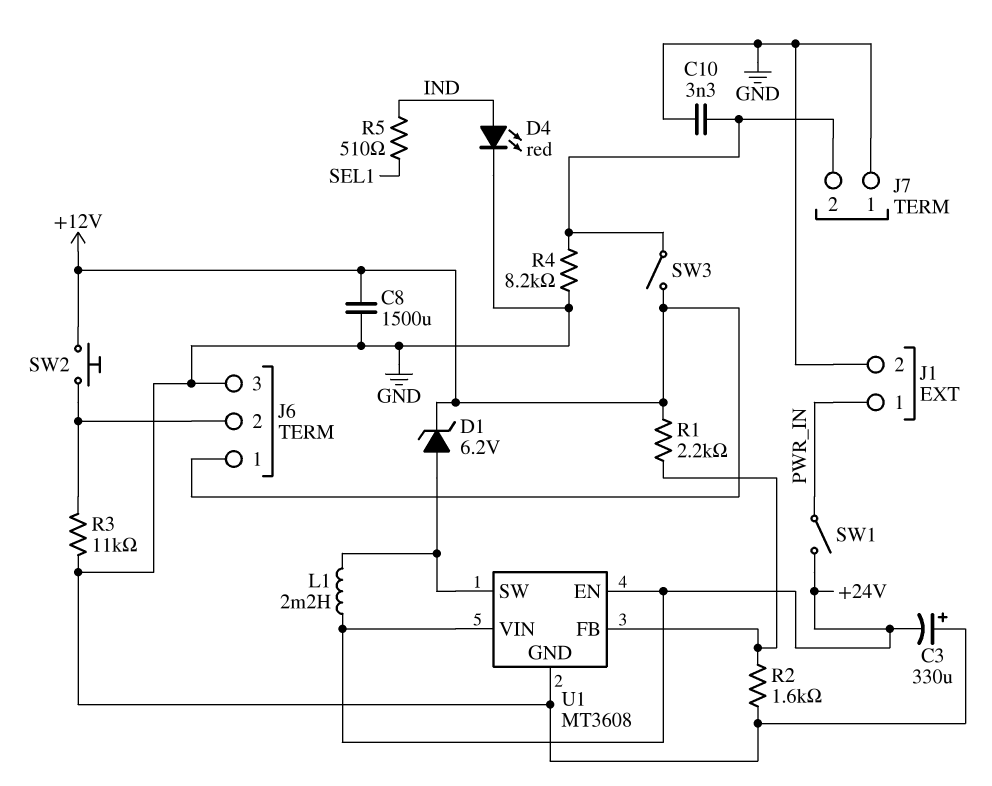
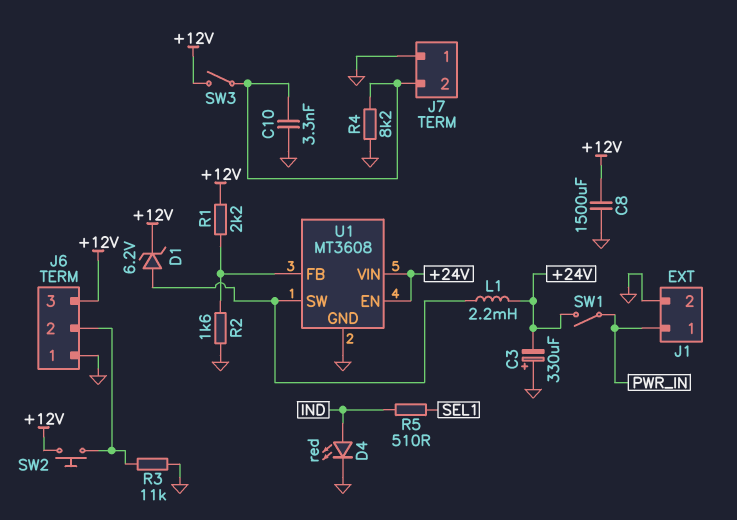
J6 pin 1: +12V -> GND
J6 pin 3: GND -> +12V

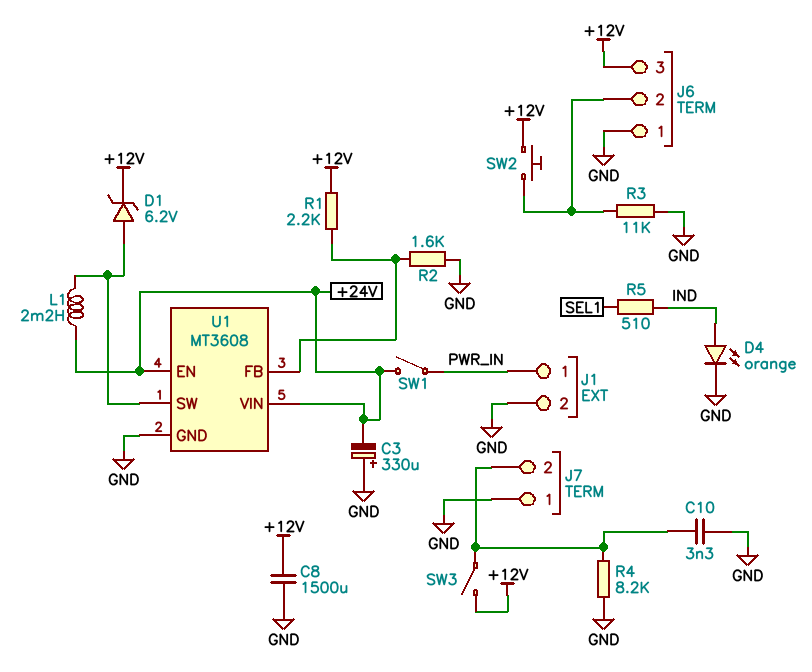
D4: LED red (A IND, K GND) -> LED orange (A IND, K GND)

